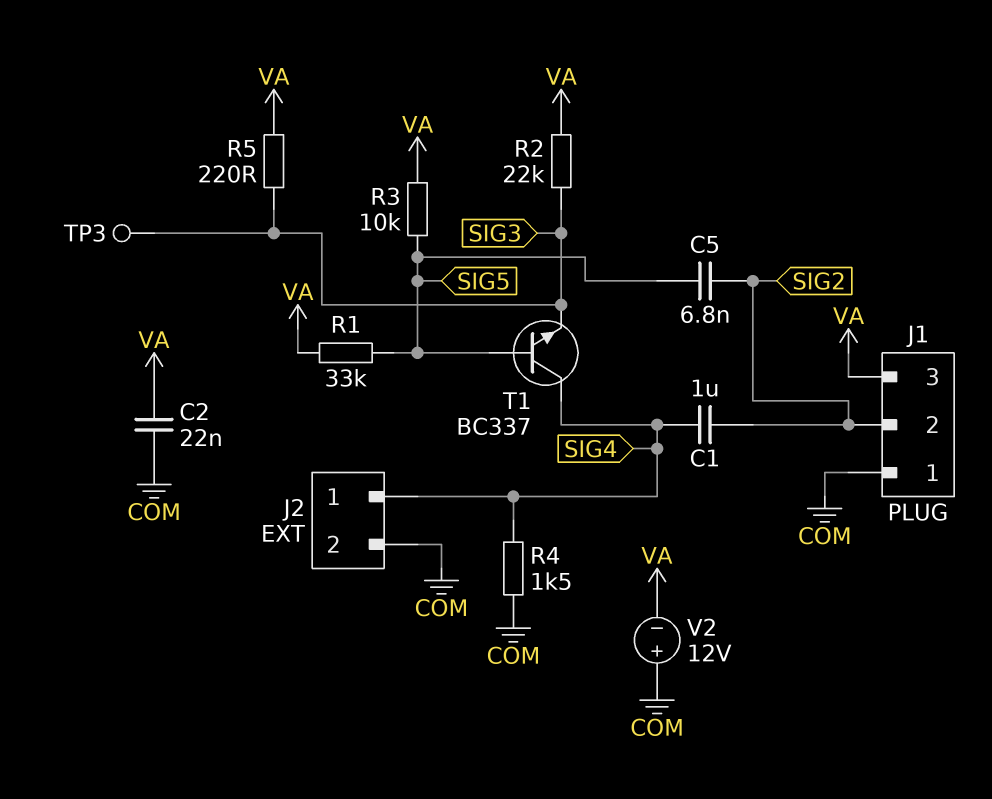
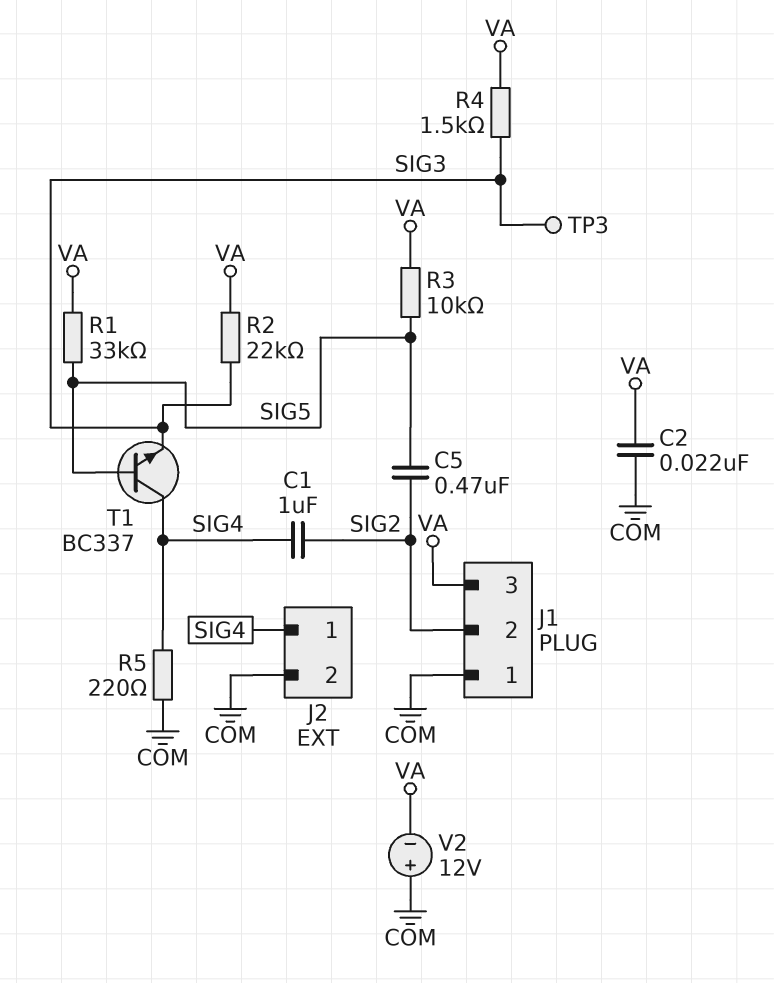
C5: 6.8nF (SIG2, SIG5) -> 470nF (SIG2, SIG5)
R4: 1.5k (COM, SIG4) -> 1.5k (SIG3, VA)
R5: 220 (SIG3, VA) -> 220 (COM, SIG4)

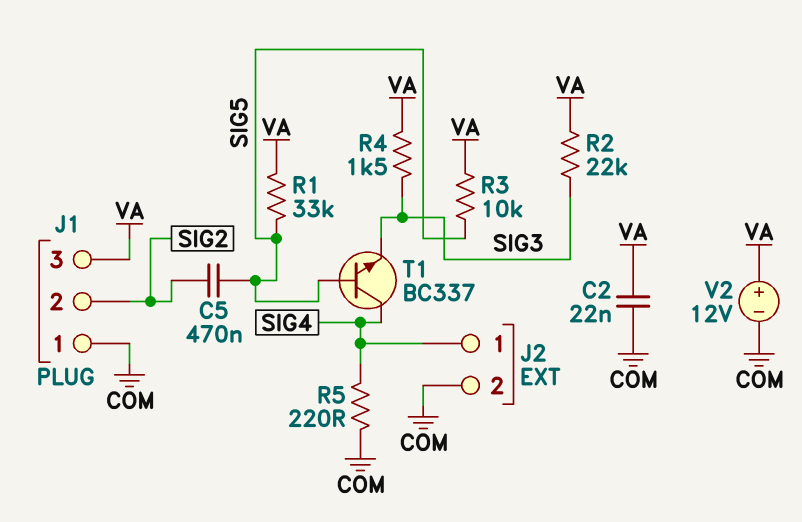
C1: 1uF (SIG2, SIG4) -> none
TP3: test point (SIG3) -> none
V2: 12V (plus COM, minus VA) -> 12V (plus VA, minus COM)

